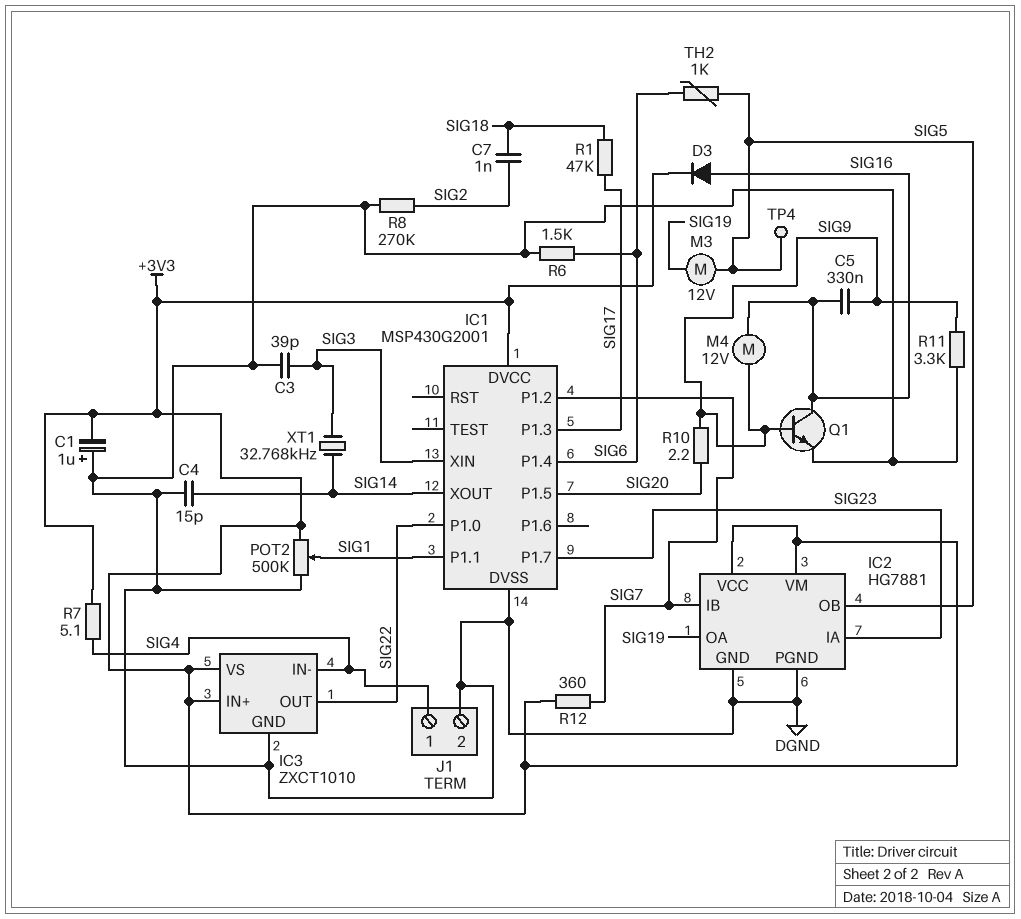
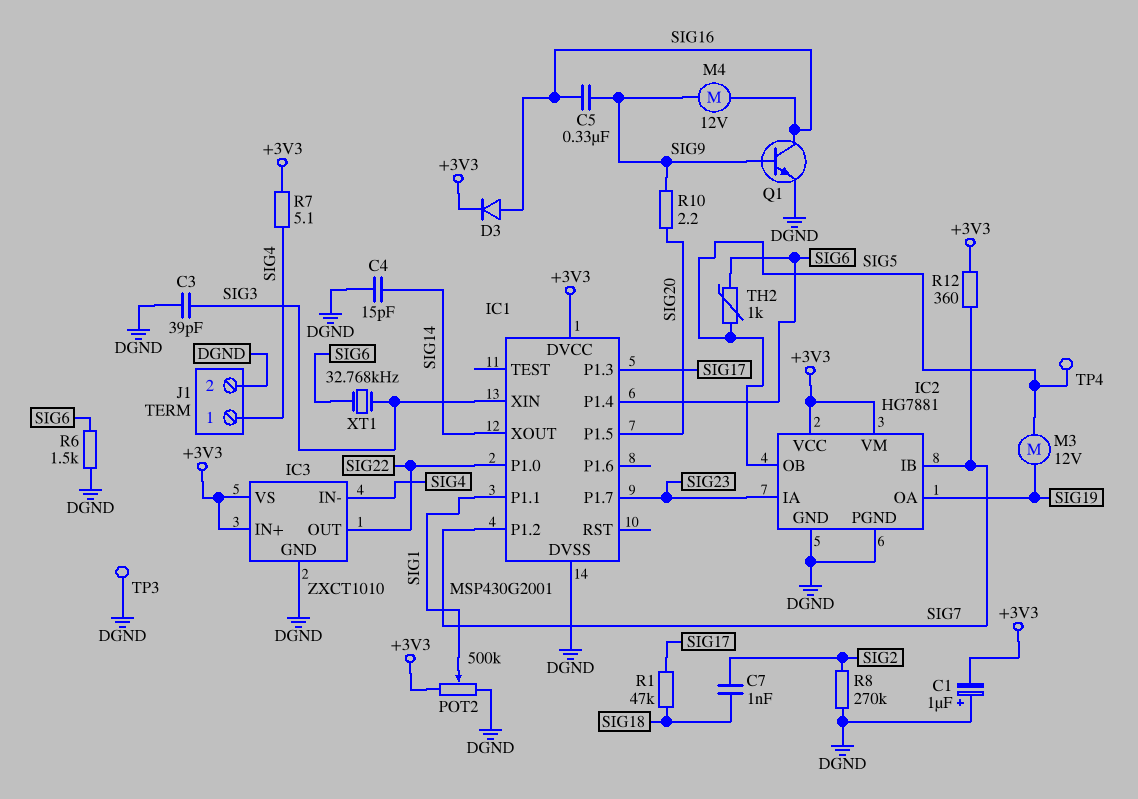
R11: 3.3k (DGND, SIG9) -> none
TP3: none -> test point (DGND)
XT1: 32.768kHz (SIG3, SIG14) -> 32.768kHz (SIG3, SIG6)

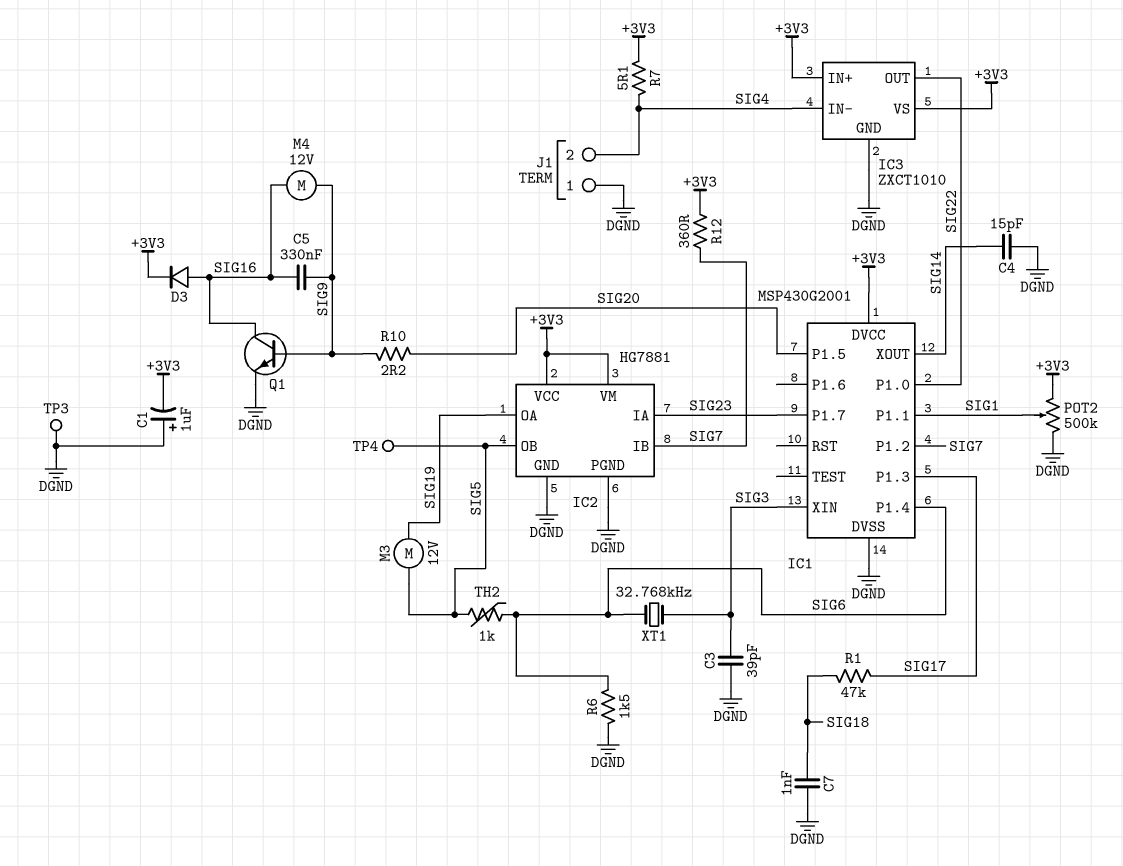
C7: 1nF (SIG2, SIG18) -> 1nF (DGND, SIG18)
J1 pin 1: SIG4 -> DGND
J1 pin 2: DGND -> SIG4
R8: 270k (DGND, SIG2) -> none

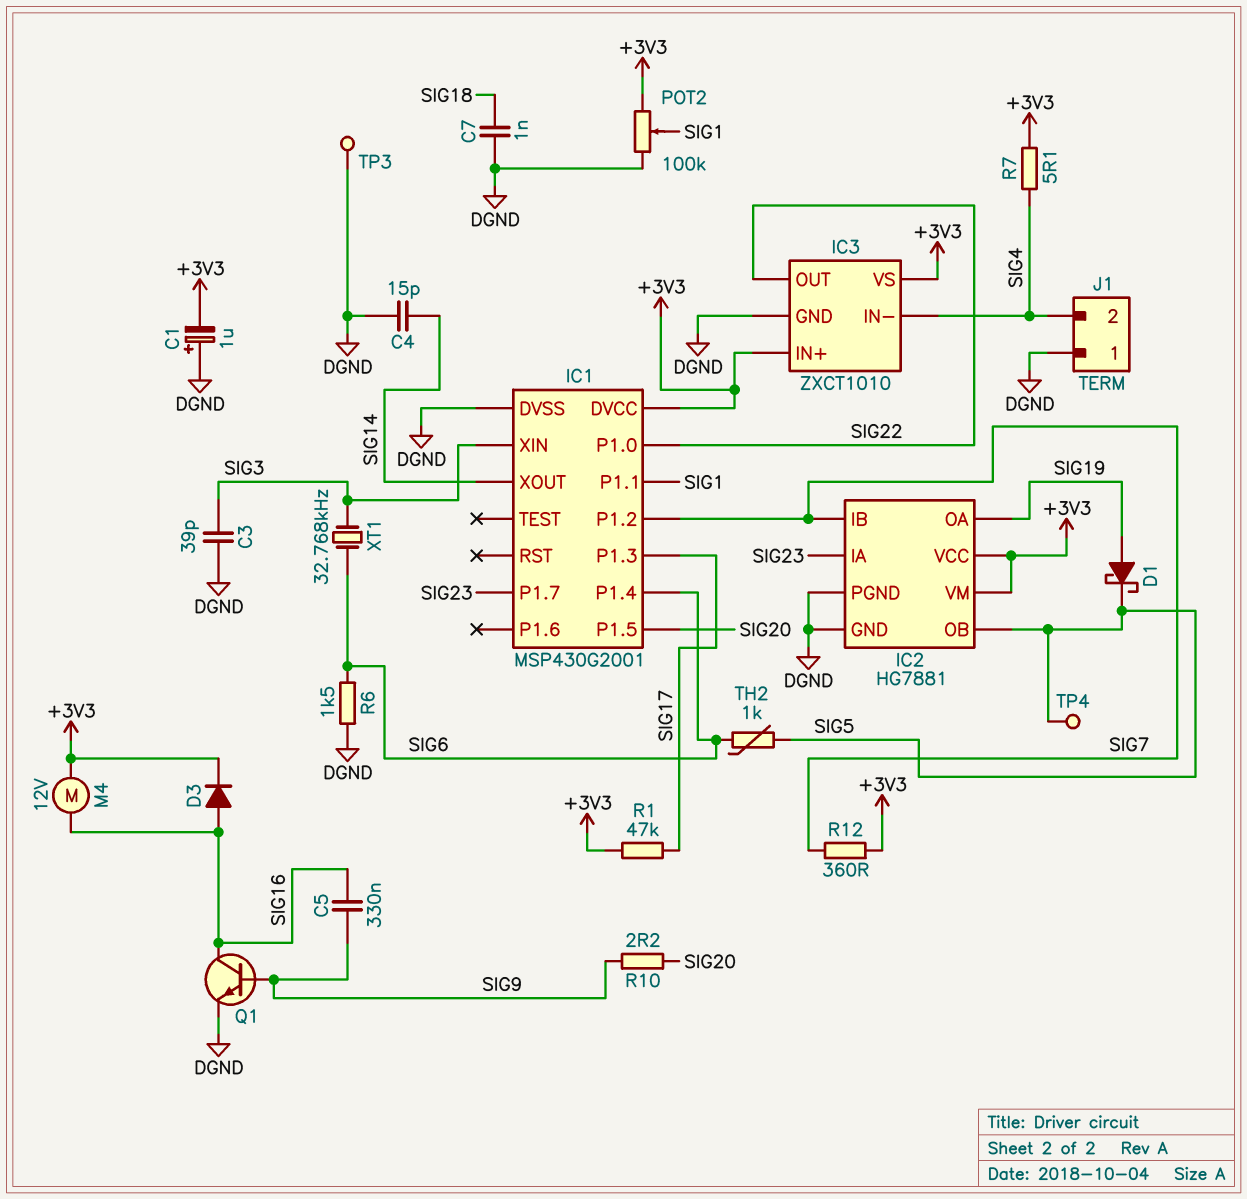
D1: none -> schottky (A SIG19, K SIG5)
M3: motor 12V (SIG5, SIG19) -> none
M4: motor 12V (SIG9, SIG16) -> motor 12V (+3V3, SIG16)
POT2: 500k (+3V3, DGND, wiper SIG1) -> 100k (+3V3, DGND, wiper SIG1)
R1: 47k (SIG17, SIG18) -> 47k (+3V3, SIG17)

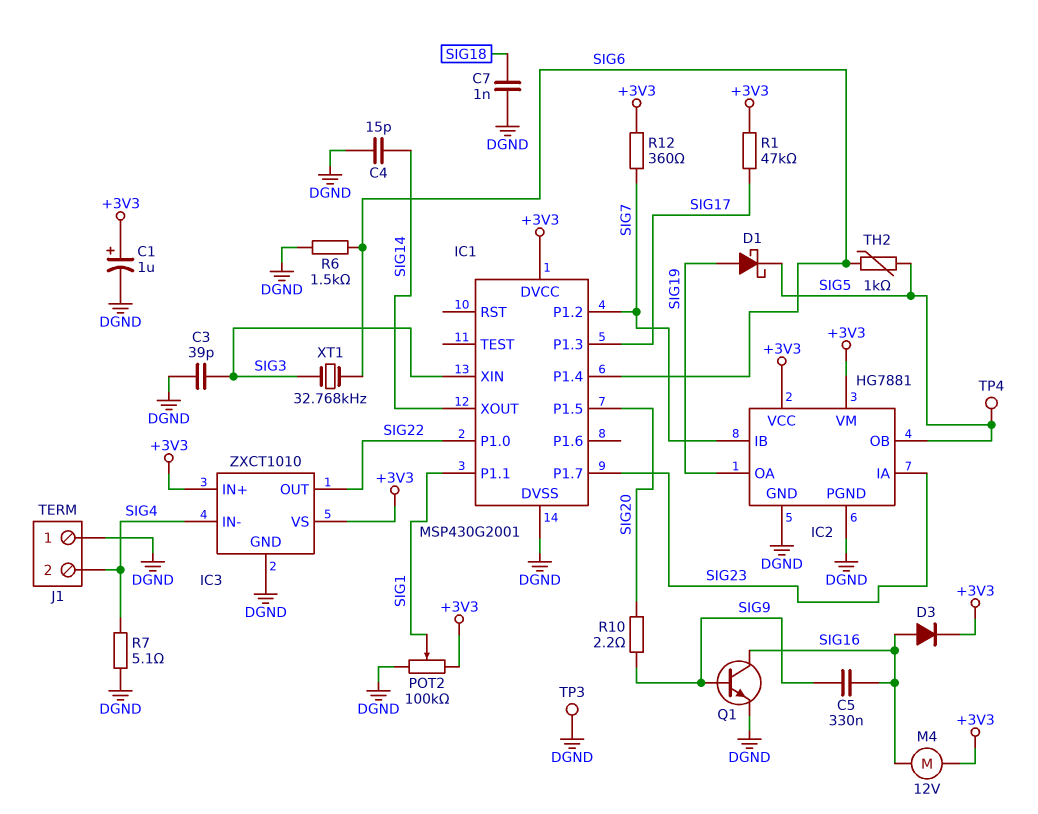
C1: 1uF (plus DGND, minus +3V3) -> 1uF (plus +3V3, minus DGND)
R7: 5.1 (+3V3, SIG4) -> 5.1 (DGND, SIG4)

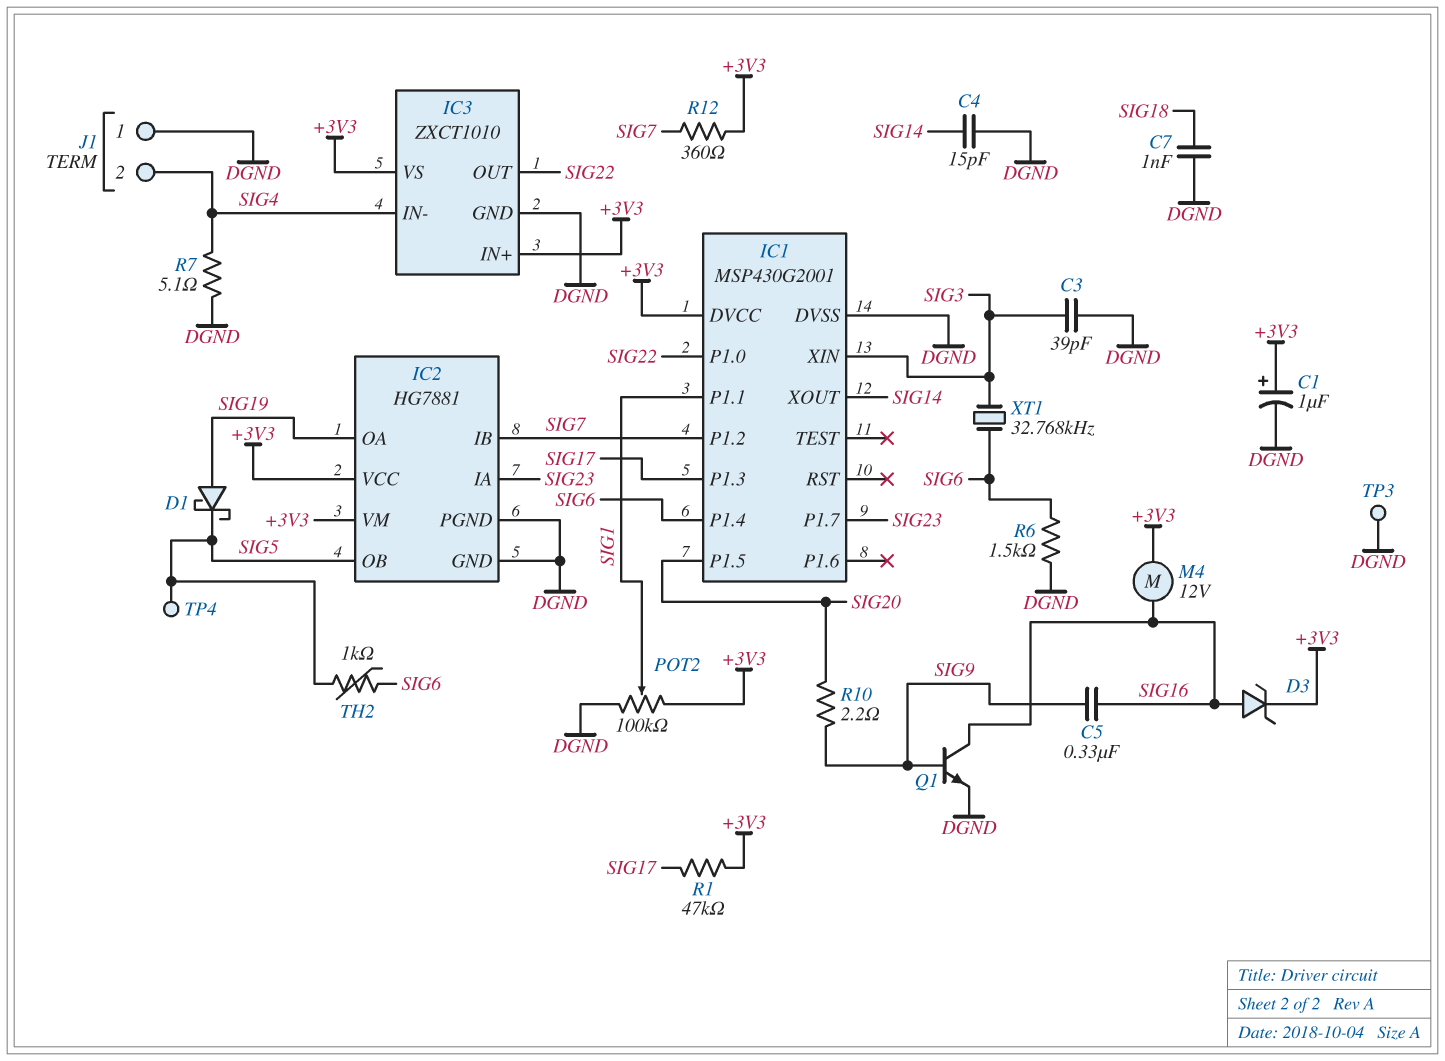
D3: diode (A SIG16, K +3V3) -> zener (A SIG16, K +3V3)

